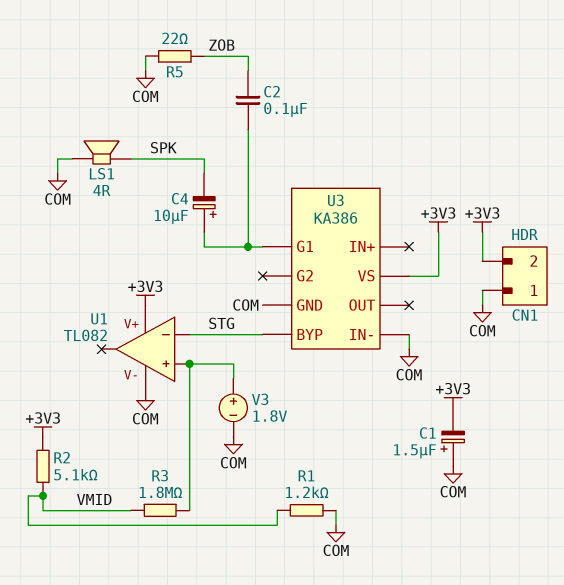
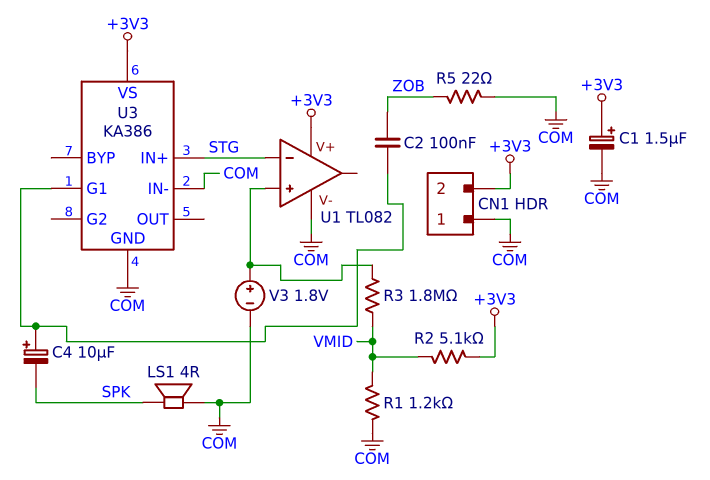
C1: 1.5uF (plus COM, minus +3V3) -> 1.5uF (plus +3V3, minus COM)
U3 pin BYP: STG -> none
U3 pin IN+: none -> STG

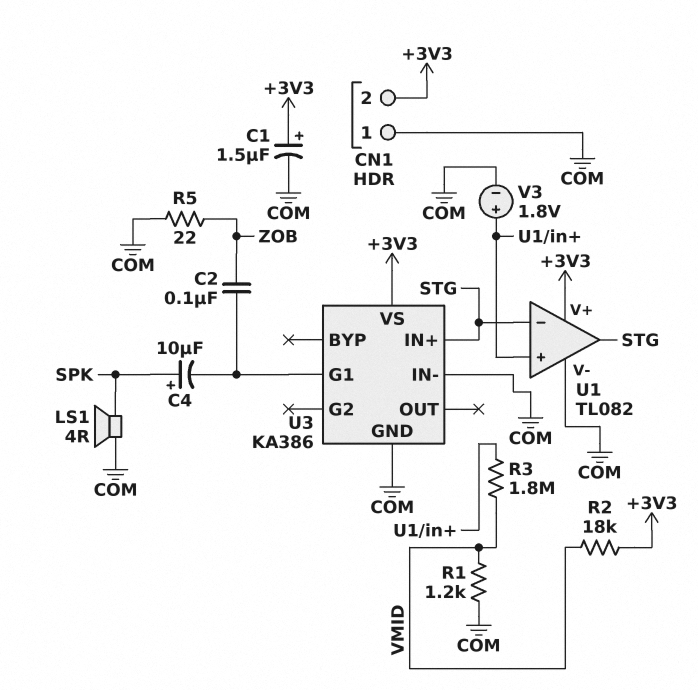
C4: 10uF (plus U3/G1, minus SPK) -> 10uF (plus SPK, minus U3/G1)
R2: 5.1k (+3V3, VMID) -> 18k (+3V3, VMID)
U1 pin out: none -> STG

